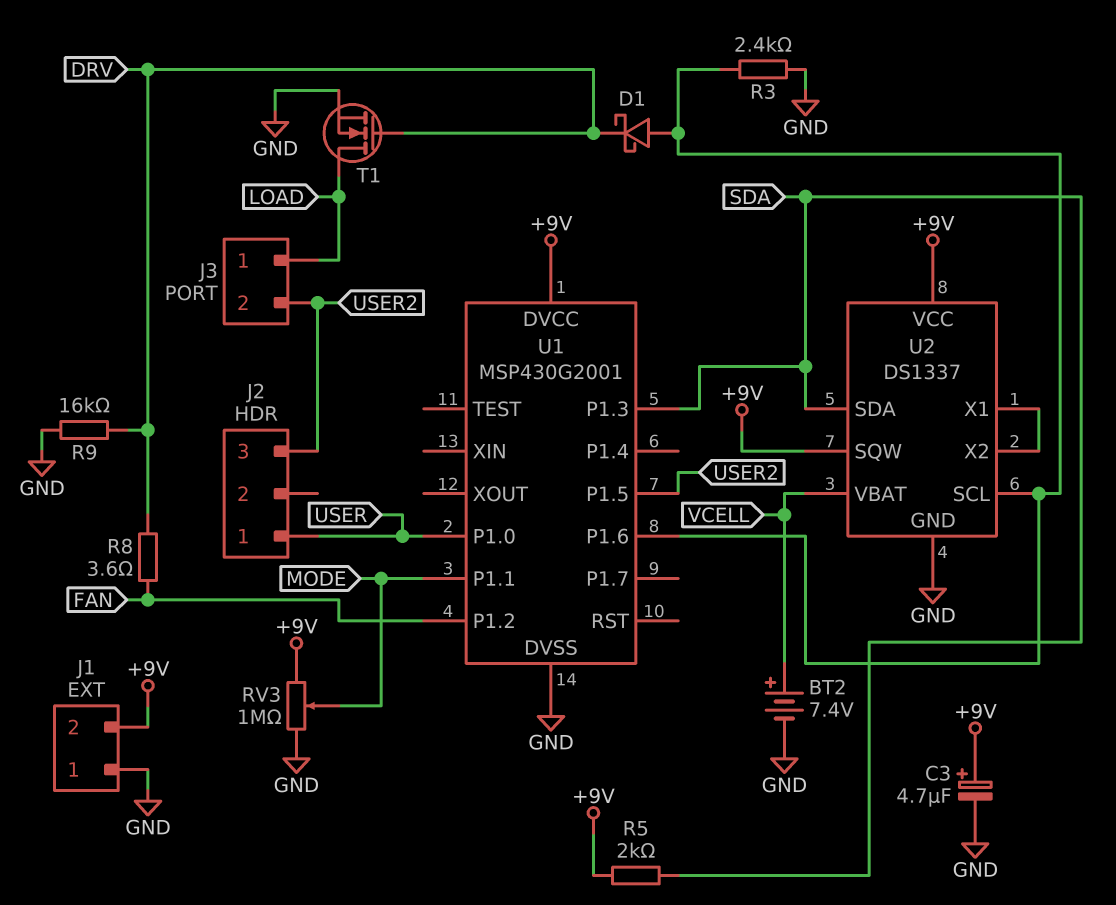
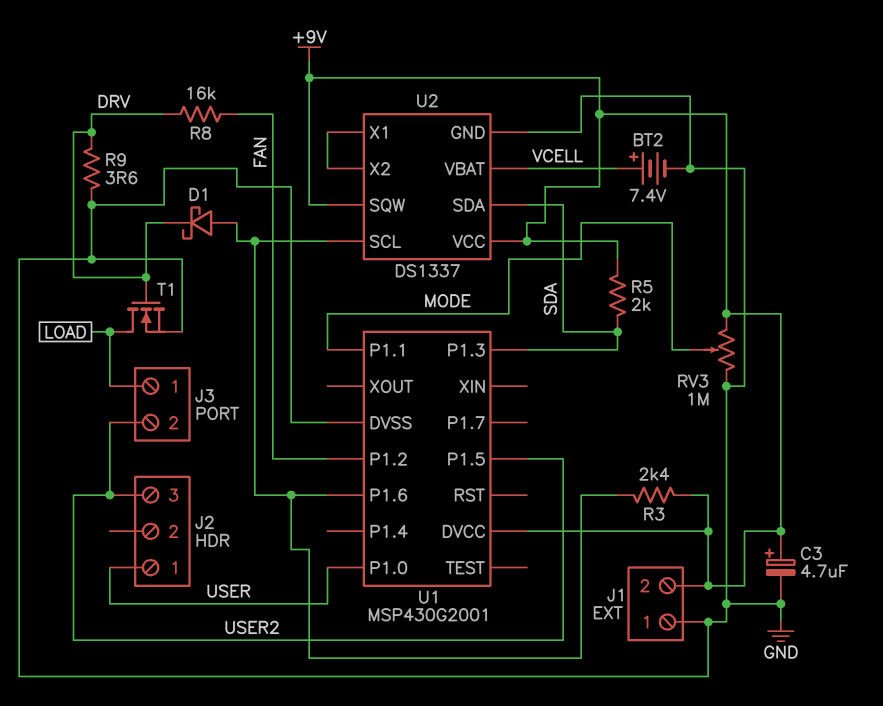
R3: 2.4k (GND, U1/P1.6) -> 2.4k (+9V, U1/P1.6)
R8: 3.6 (DRV, FAN) -> 16k (DRV, FAN)
R9: 16k (DRV, GND) -> 3.6 (DRV, GND)

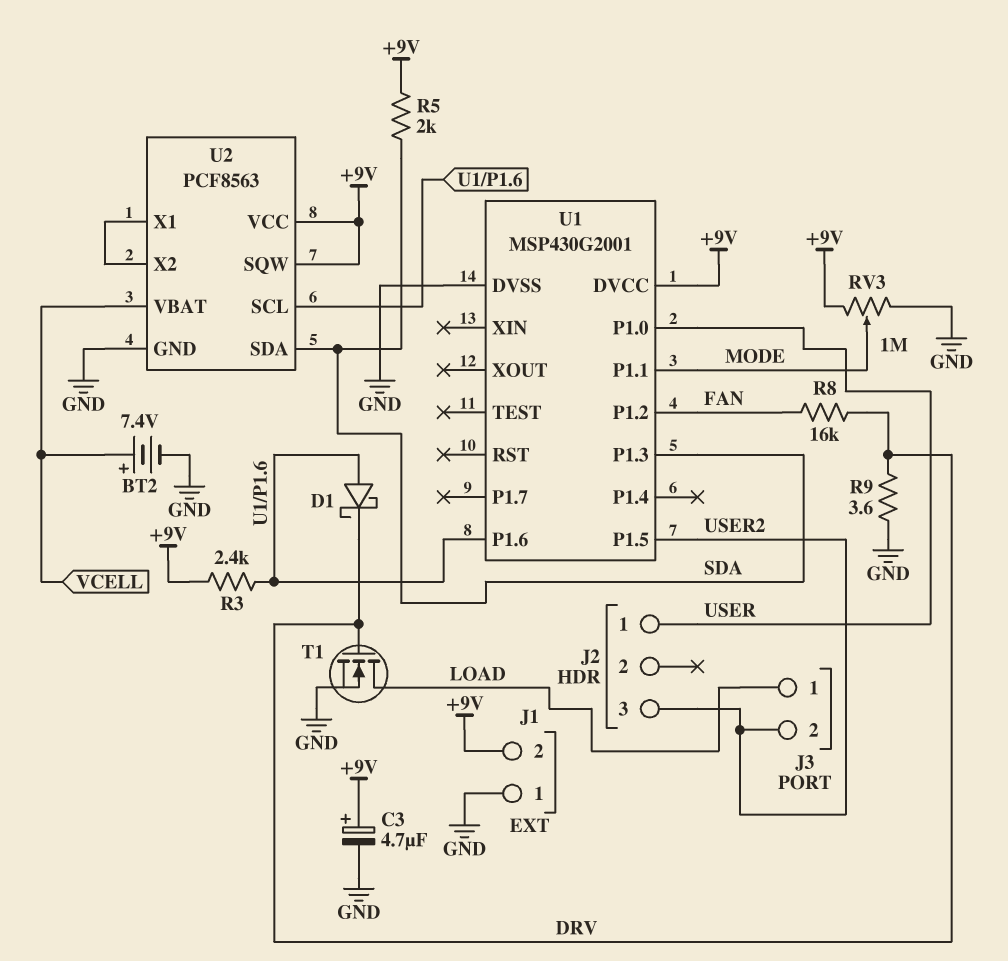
U2: DS1337 -> PCF8563

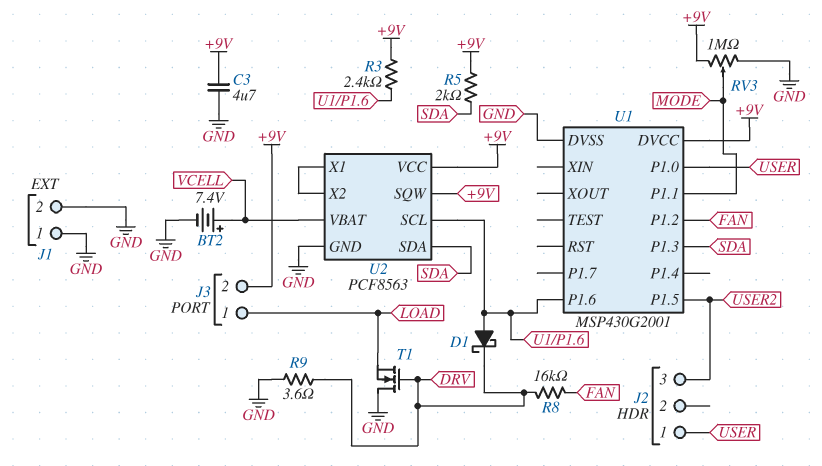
C3: 4.7uF (plus +9V, minus GND) -> 4.7uF (+9V, GND)
J1 pin 2: +9V -> GND
J3 pin 2: USER2 -> +9V
T1: NMOS (G DRV, D LOAD, S GND) -> NMOS (G DRV, D GND, S LOAD)

